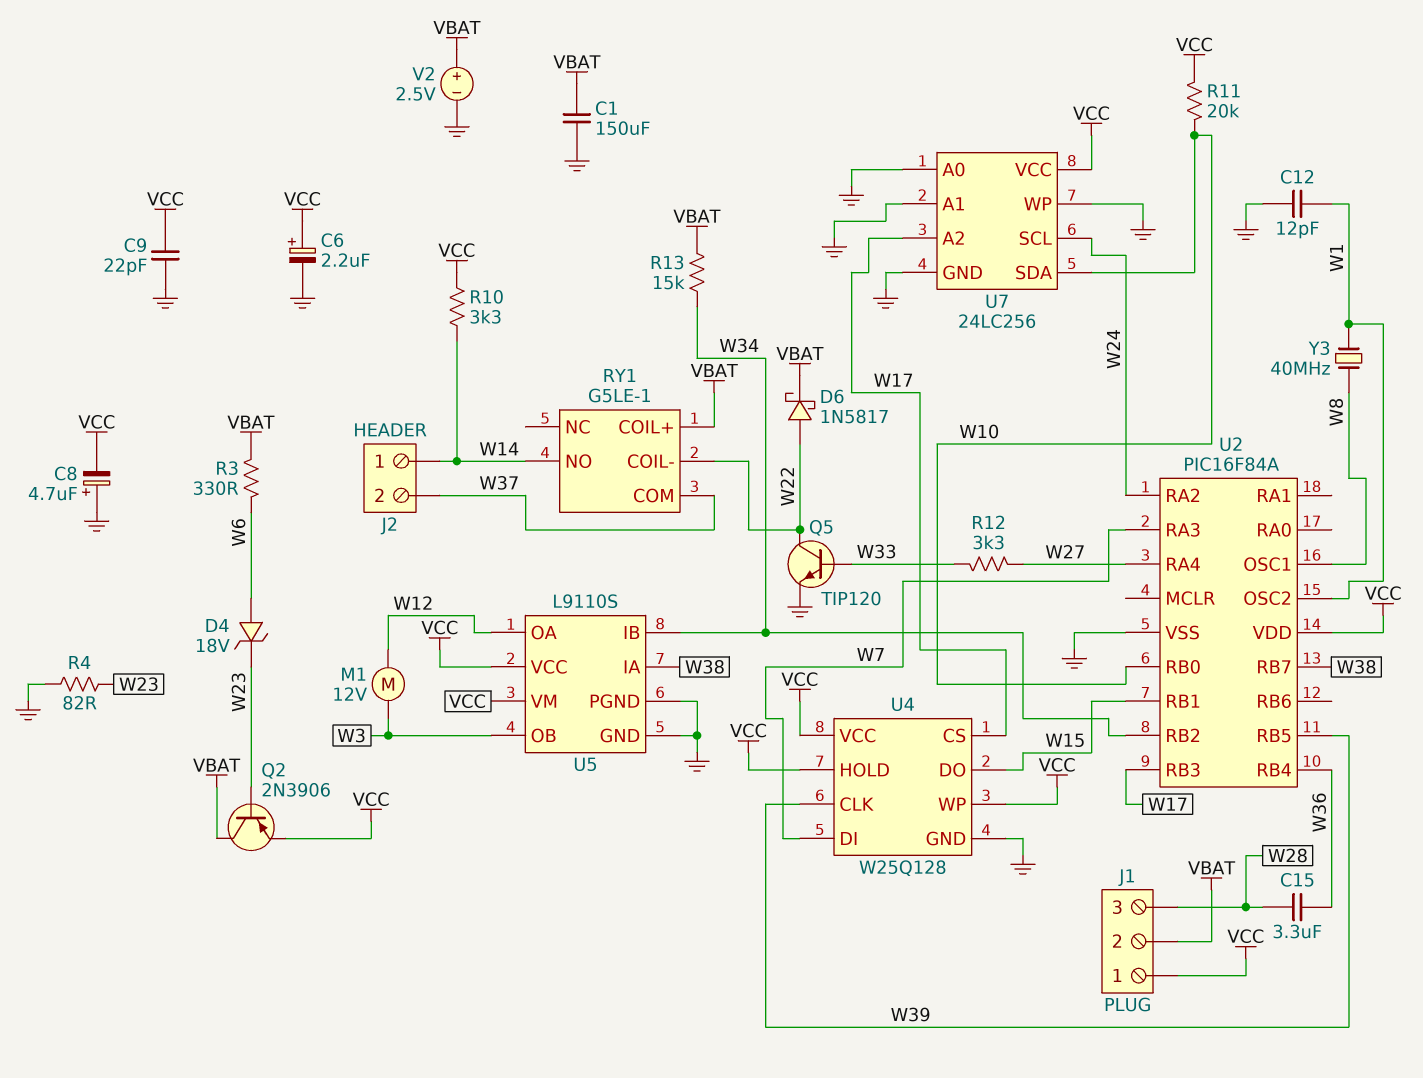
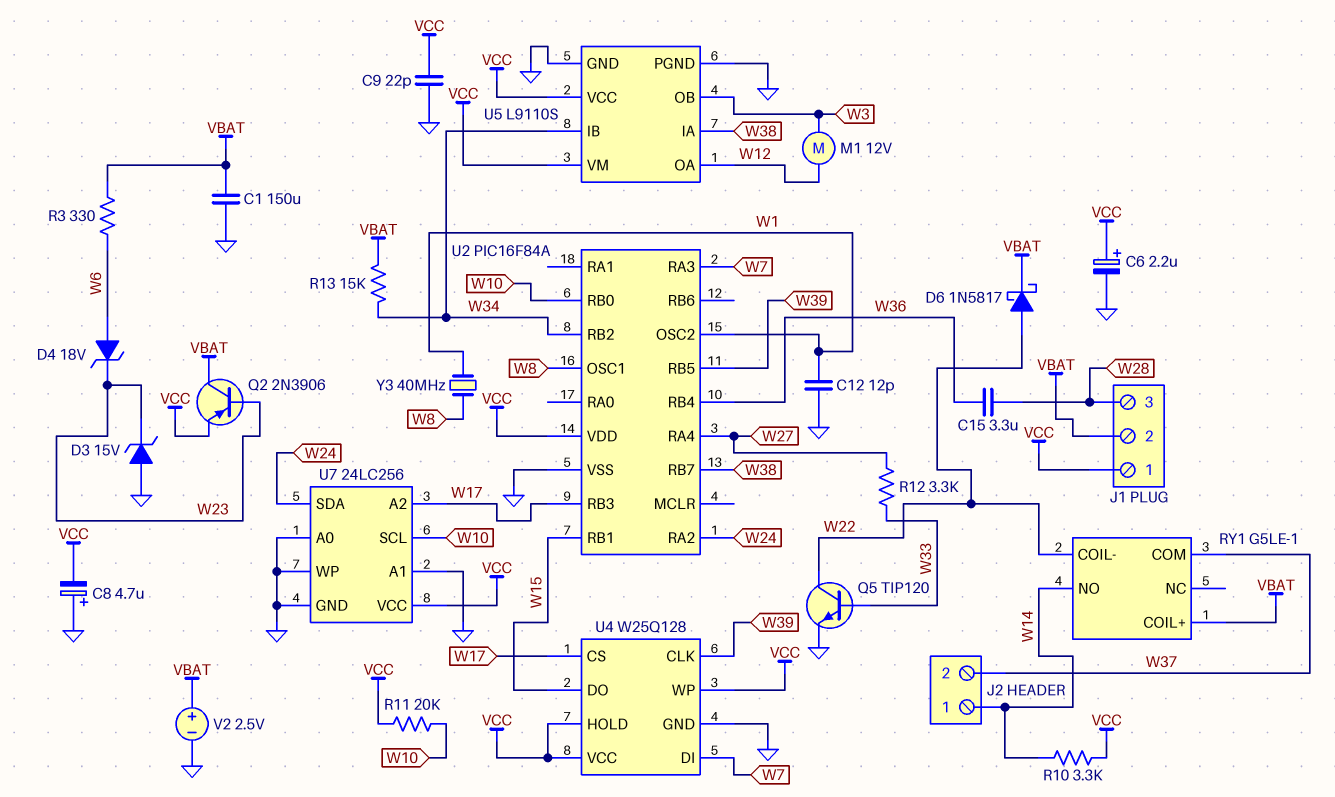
D3: none -> zener 15V (A GND, K W23)
R4: 82 (GND, W23) -> none
U7 pin SCL: W24 -> W10
U7 pin SDA: W10 -> W24

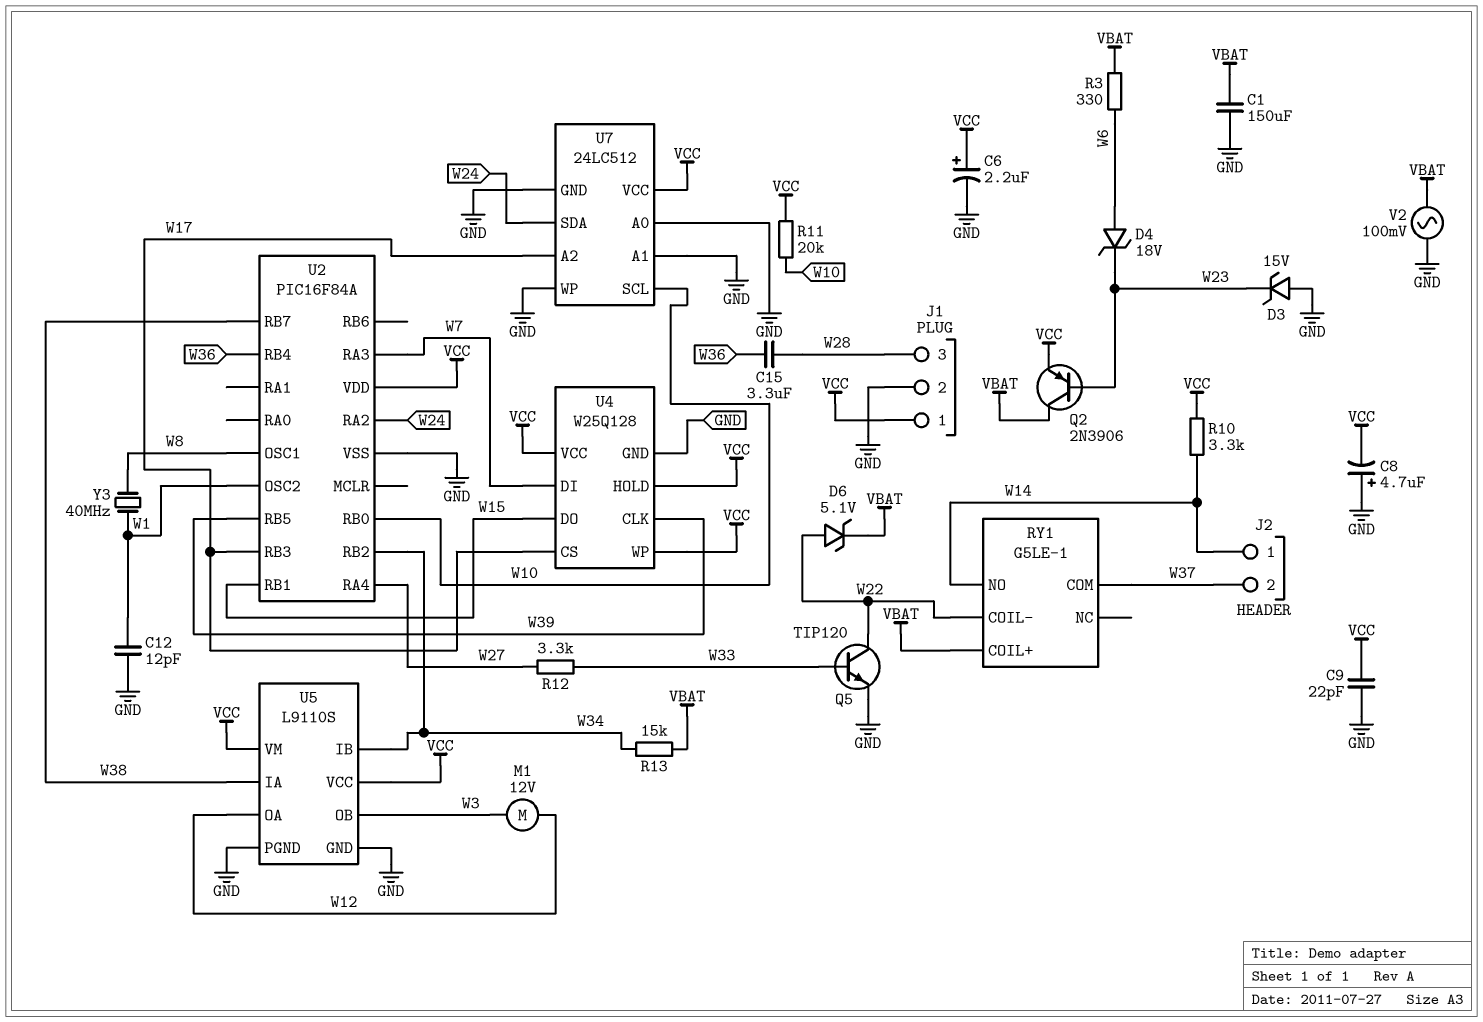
D6: schottky 1N5817 (A W22, K VBAT) -> zener 5.1V (A W22, K VBAT)
J1 pin 2: VBAT -> GND
U7: 24LC256 -> 24LC512
V2: 2.5V (plus VBAT, minus GND) -> AC 100mV (GND, VBAT)

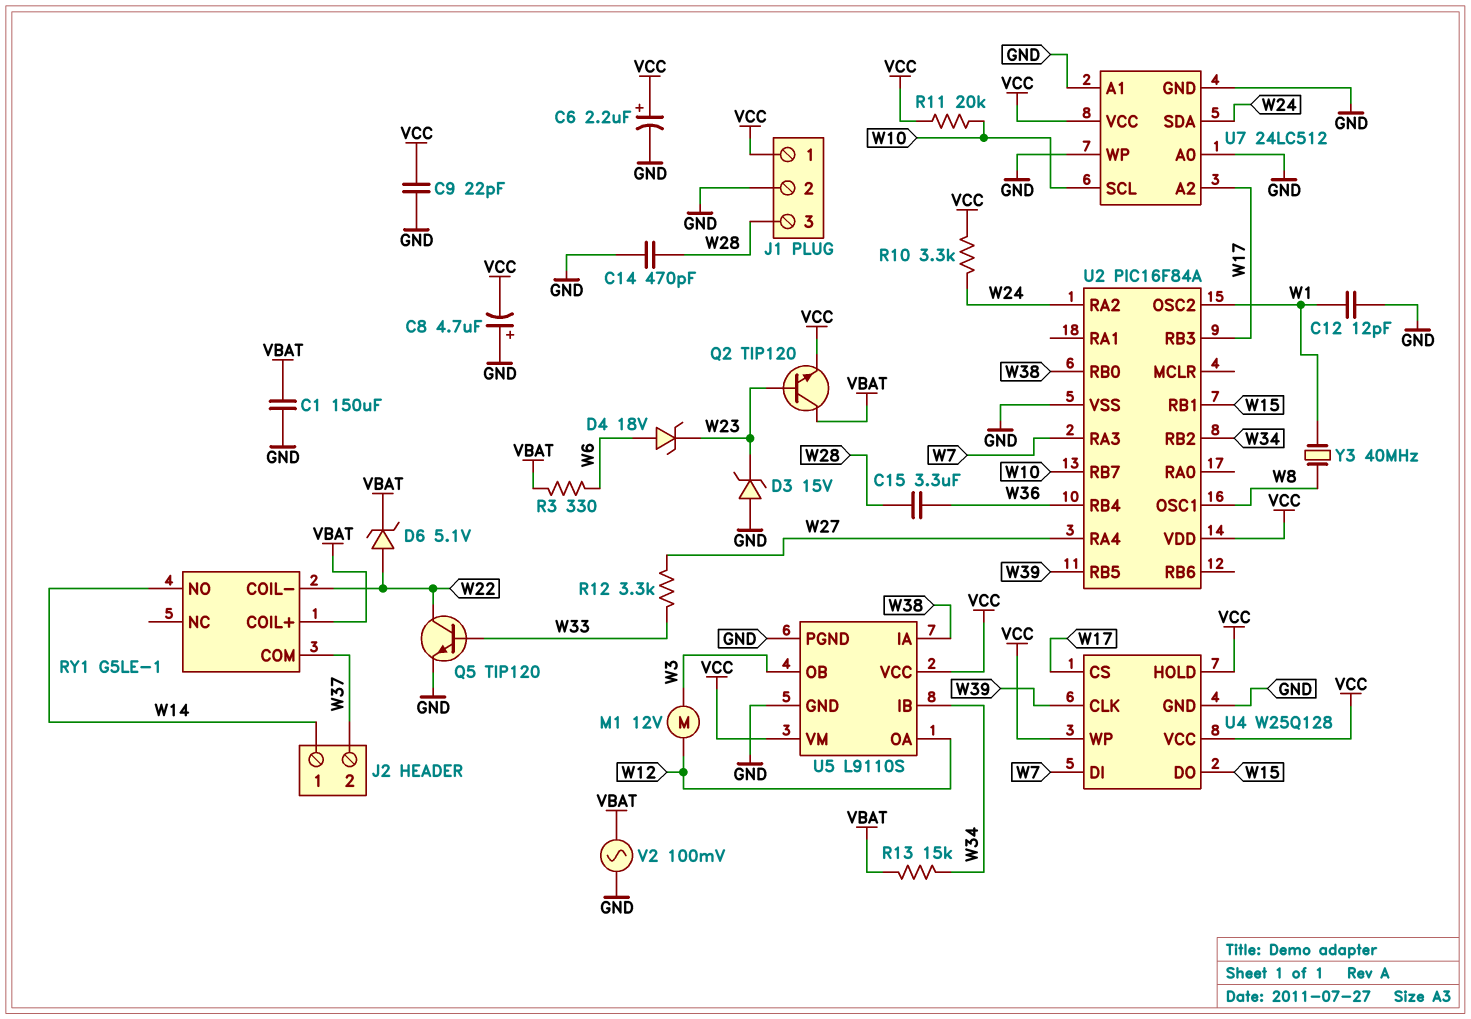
C14: none -> 470pF (GND, W28)
Q2: PNP 2N3906 (B W23, C VBAT, E VCC) -> NPN TIP120 (B W23, C VBAT, E VCC)
R10: 3.3k (VCC, W14) -> 3.3k (VCC, W24)
U2 pin RB0: W10 -> W38
U2 pin RB7: W38 -> W10

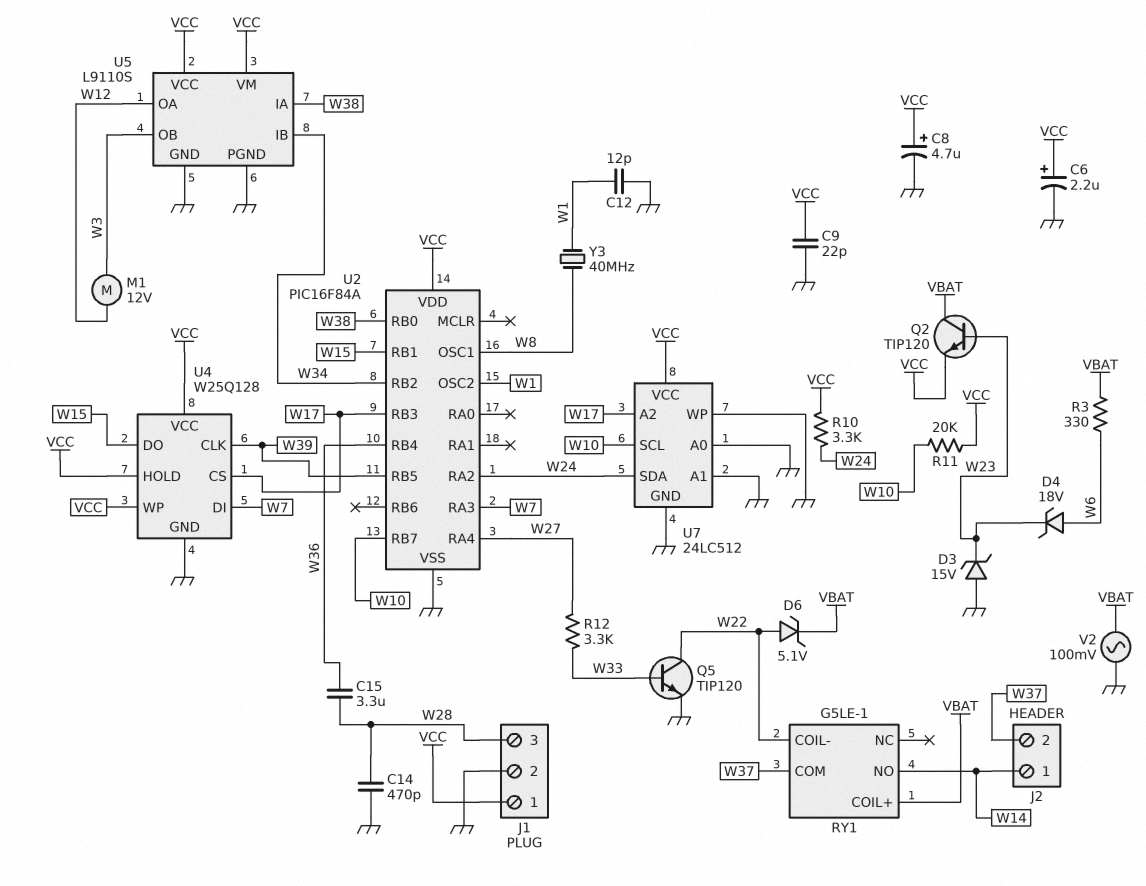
C1: 150uF (GND, VBAT) -> none
C8: 4.7uF (plus GND, minus VCC) -> 4.7uF (plus VCC, minus GND)
R13: 15k (VBAT, W34) -> none

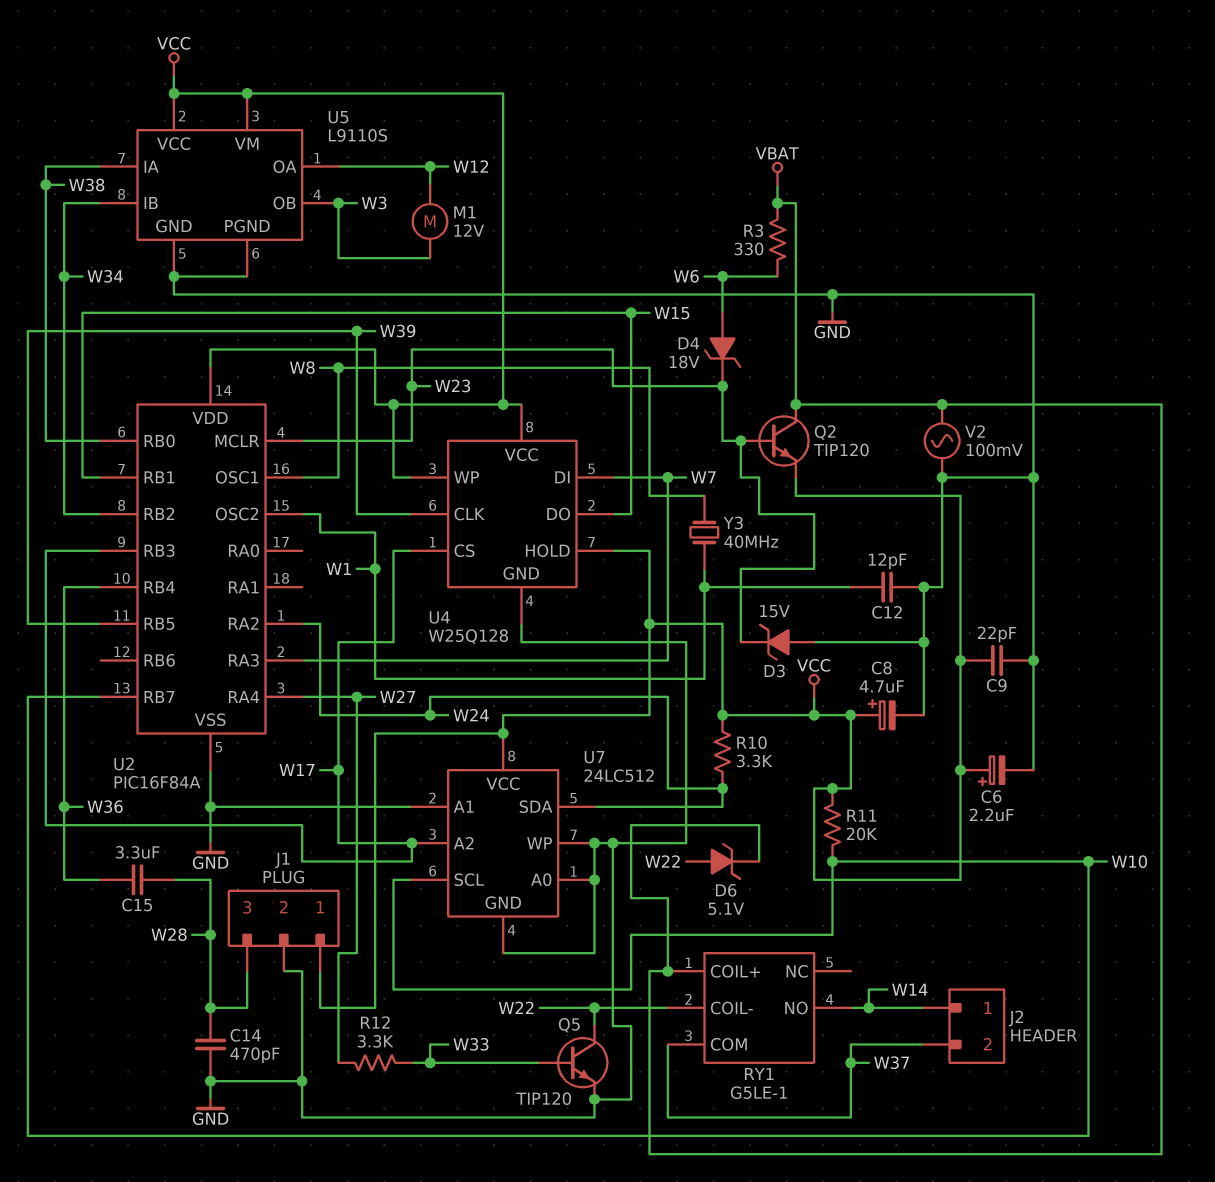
U2 pin MCLR: none -> W23

